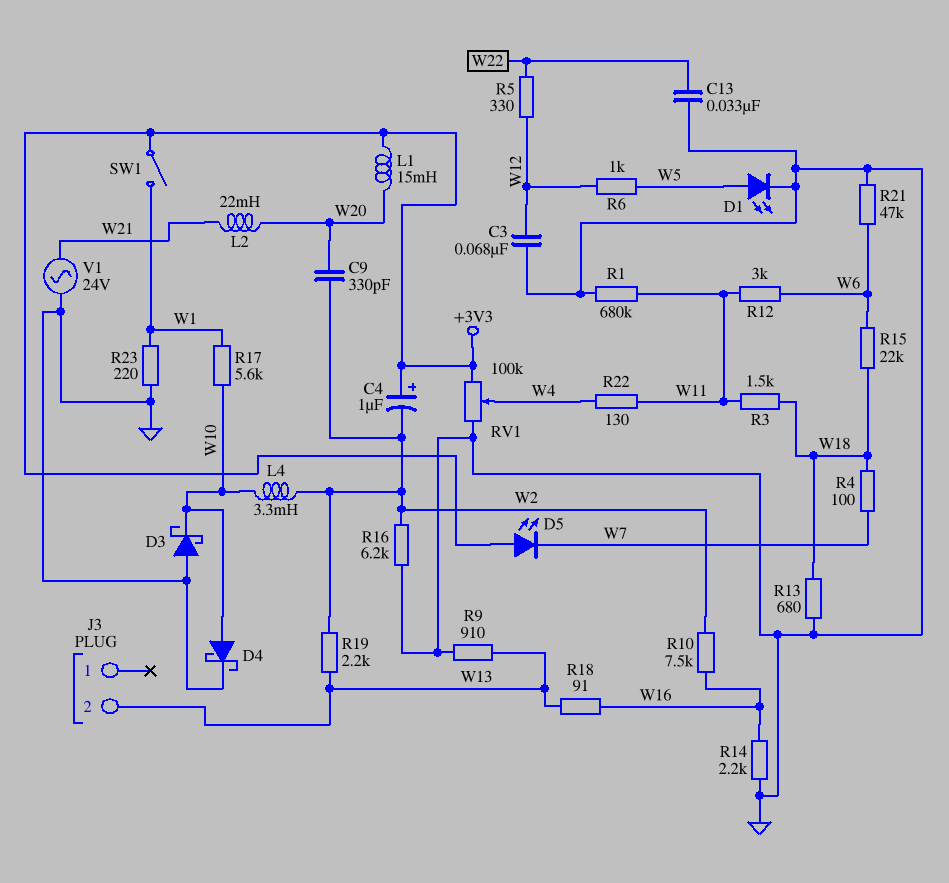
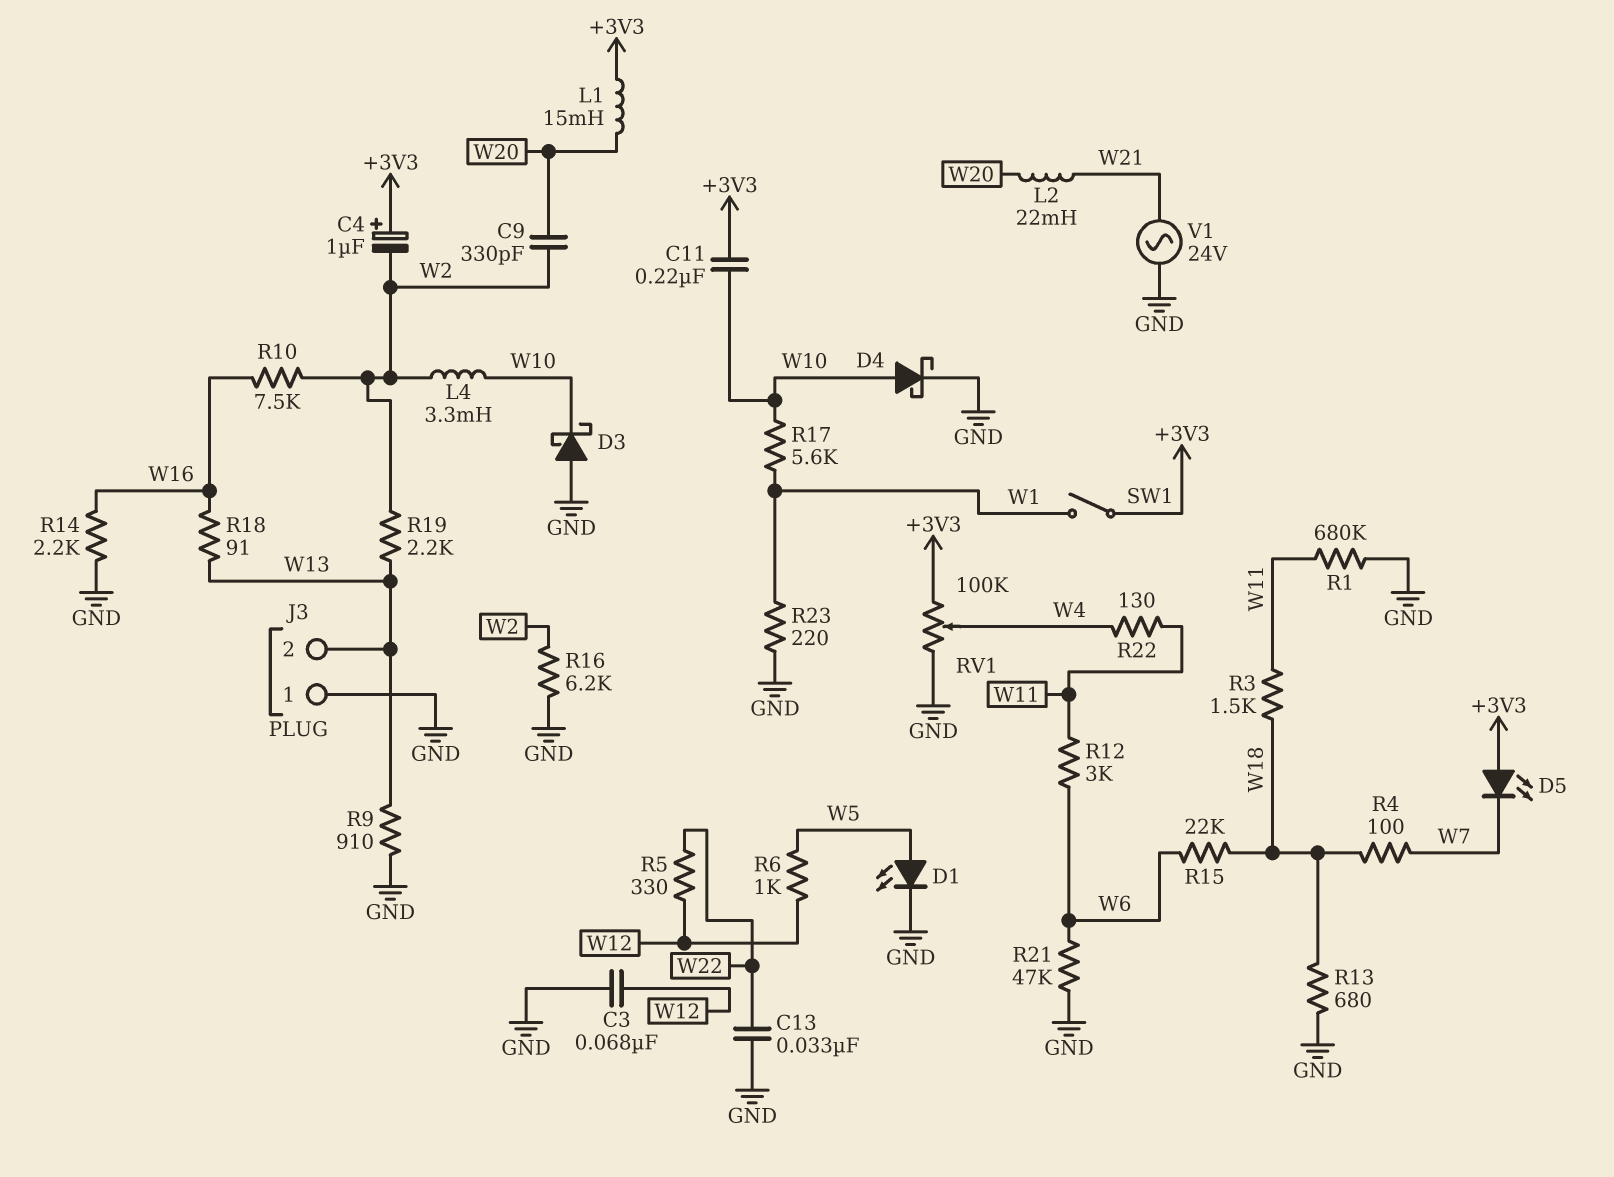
C11: none -> 220nF (+3V3, W10)
J3 pin 1: none -> GND

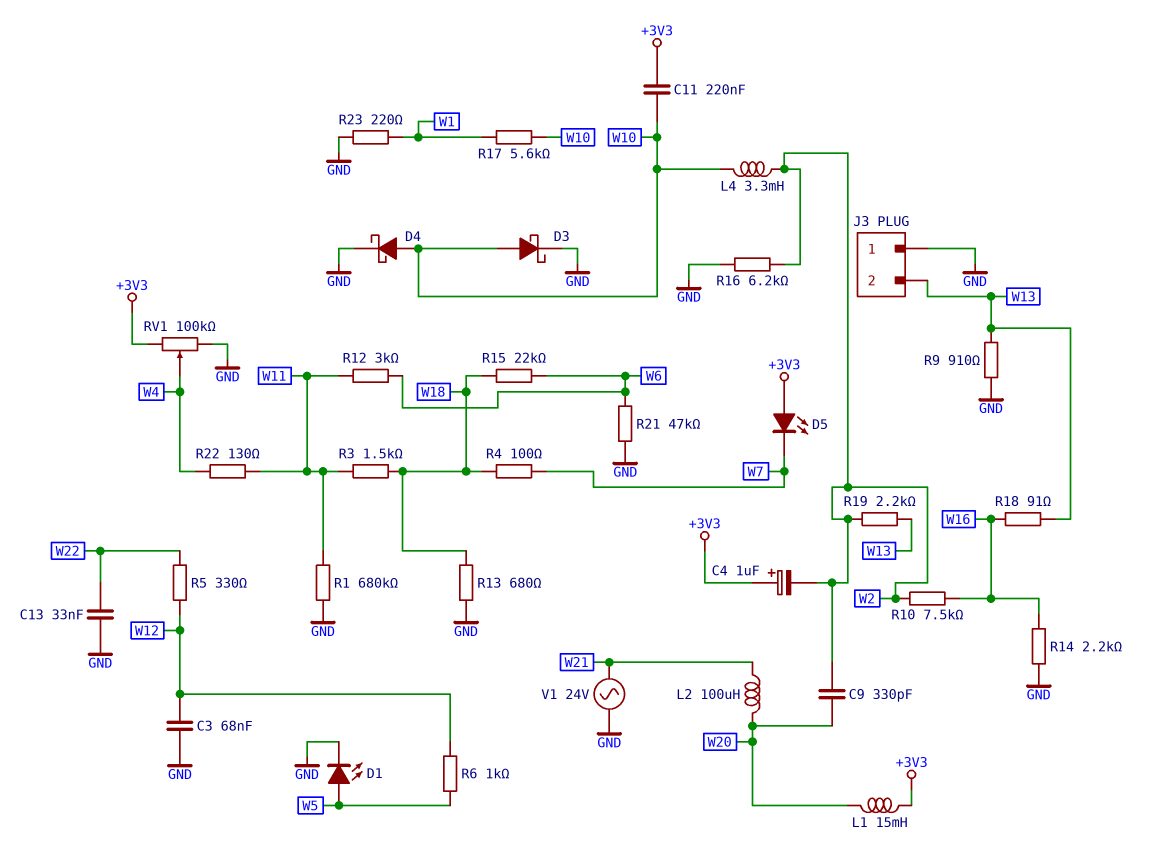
D3: schottky (A GND, K W10) -> schottky (A W10, K GND)
L2: 22mH (W20, W21) -> 100uH (W20, W21)
SW1: switch (+3V3, W1) -> none

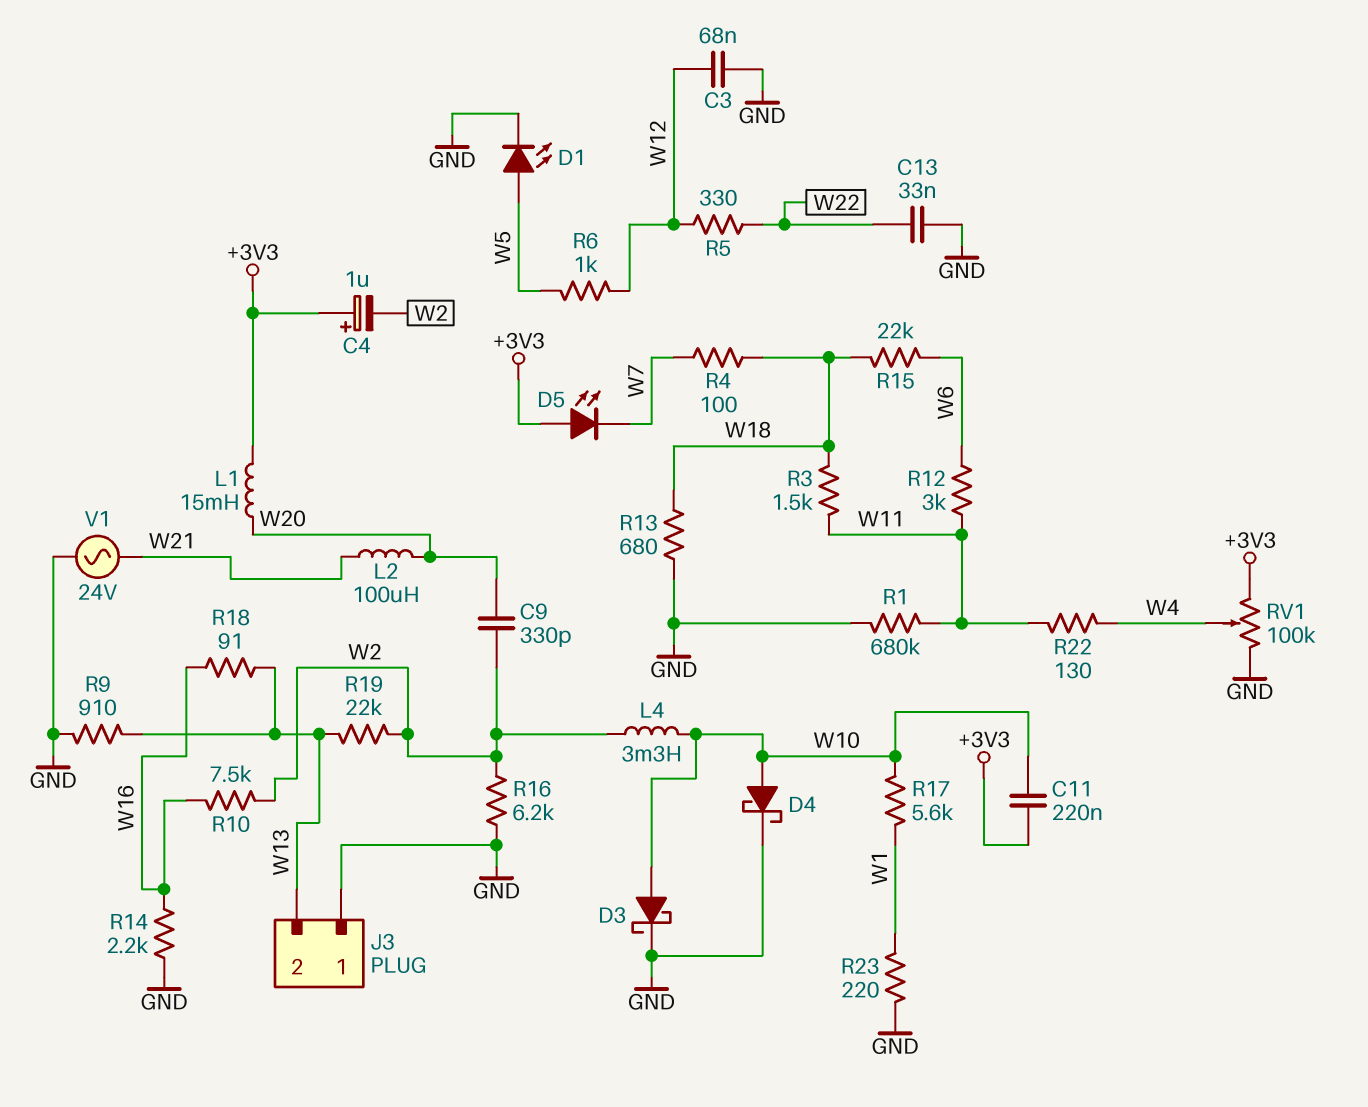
R19: 2.2k (W2, W13) -> 22k (W2, W13)
R21: 47k (GND, W6) -> none

